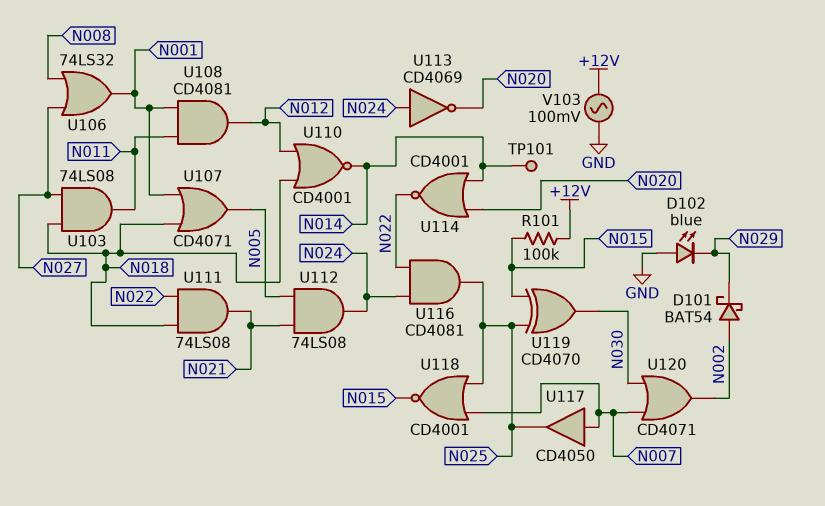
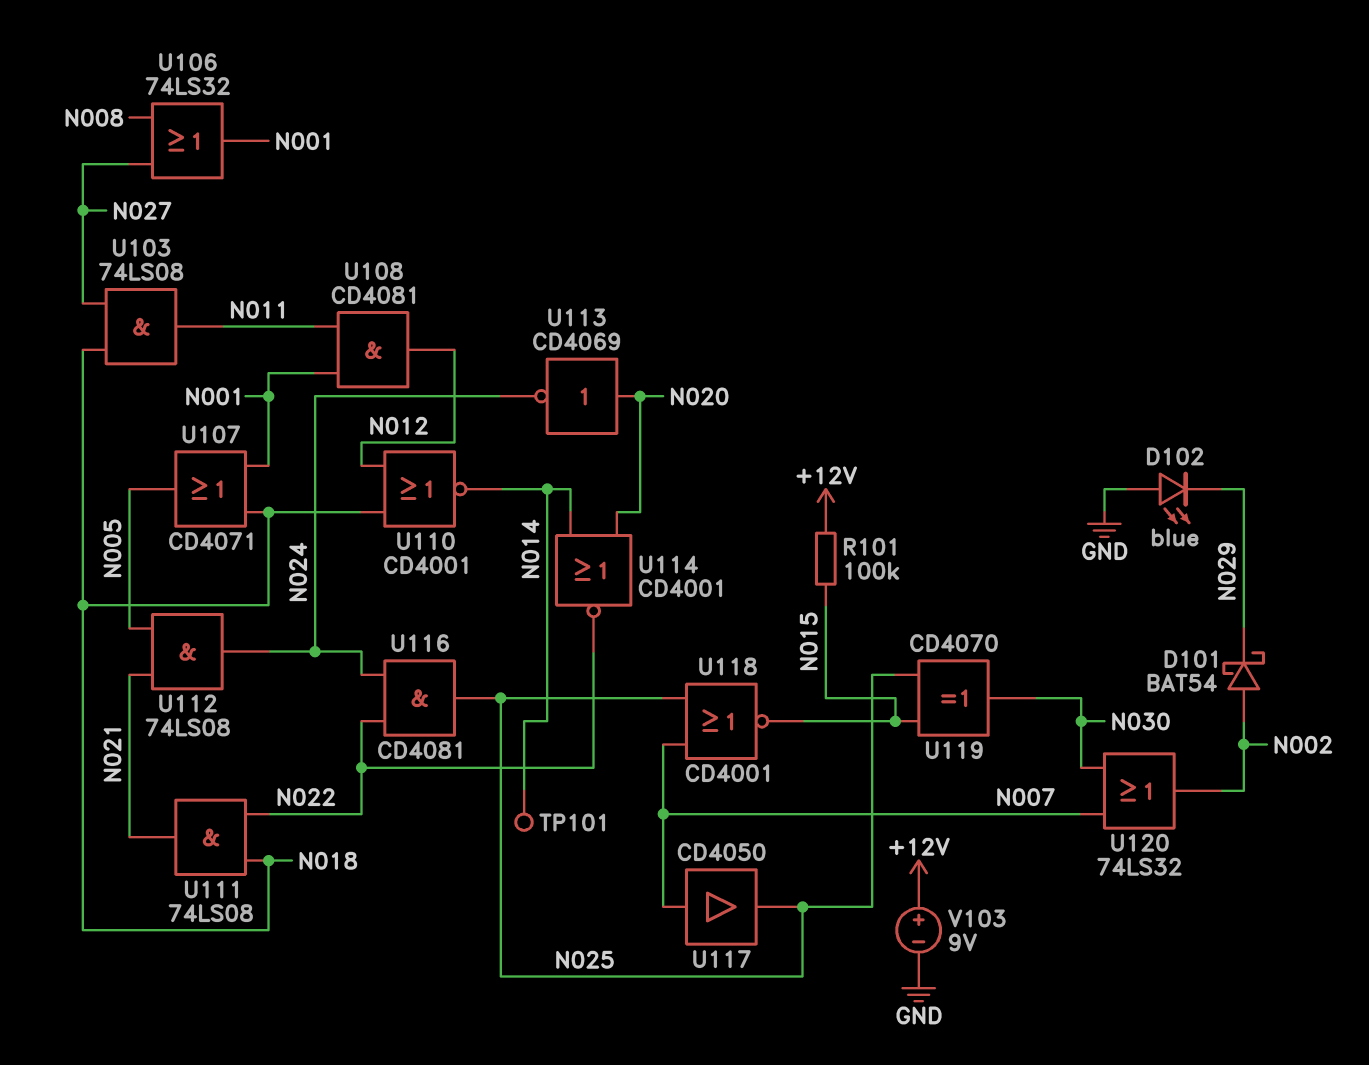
U113: NOT CD4069 (in N024, out N020) -> NOT CD4069 (in N020, out N024)
U120: OR CD4071 (in N007, in N030, out N002) -> OR 74LS32 (in N007, in N030, out N002)
V103: AC 100mV (+12V, GND) -> 9V (plus +12V, minus GND)

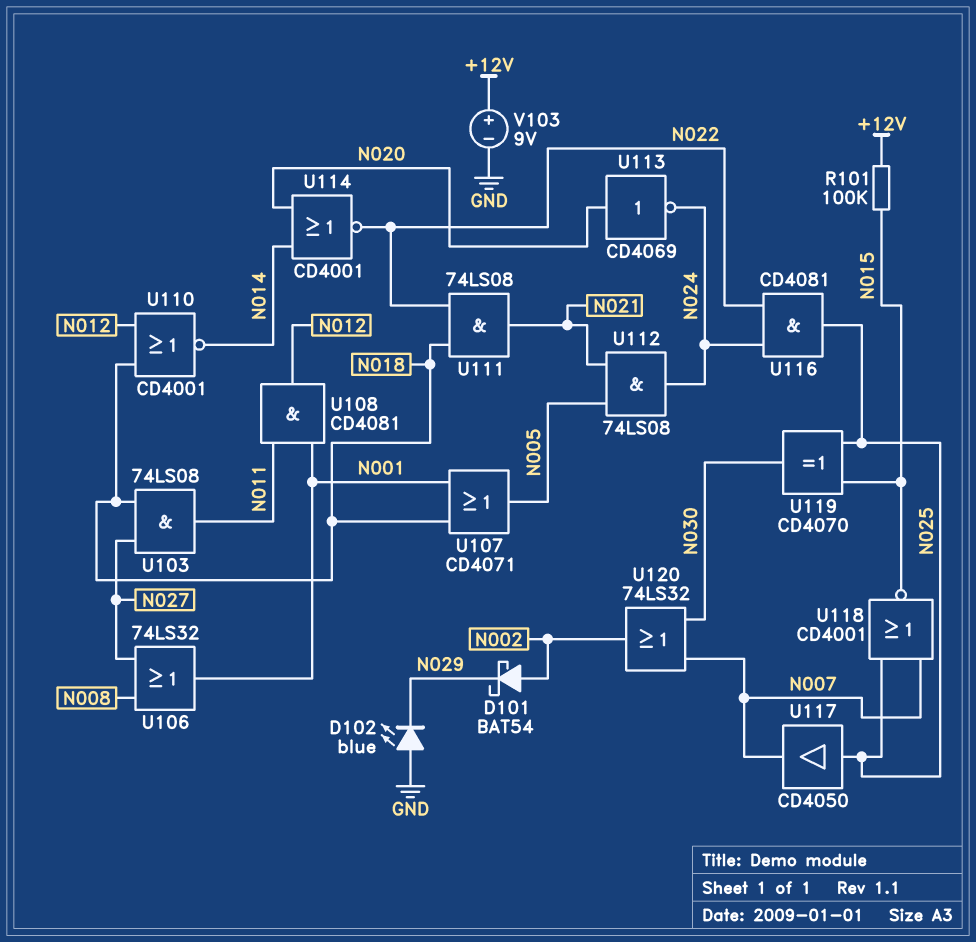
TP101: test point (N014) -> none
U117: buffer CD4050 (in N007, out N025) -> buffer CD4050 (in N025, out N007)

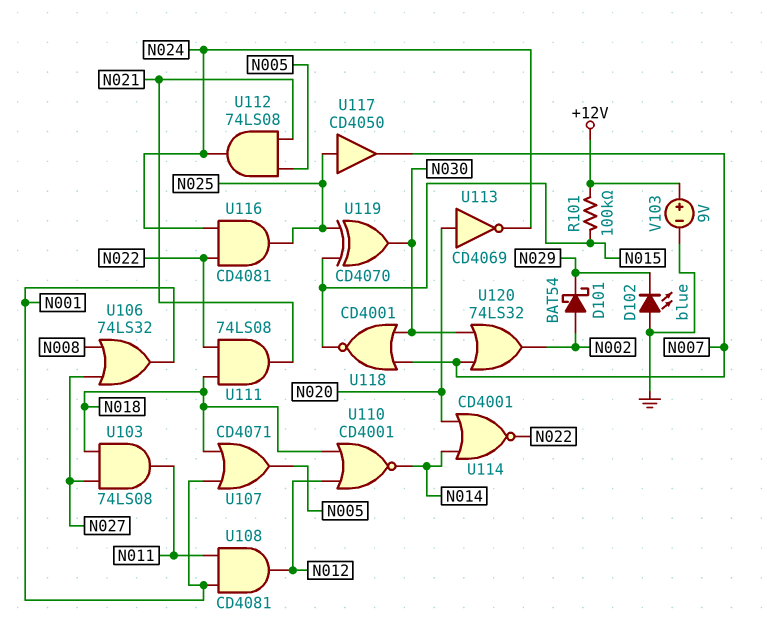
U118: NOR CD4001 (in N007, in N025, out N015) -> NOR CD4001 (in N007, in N030, out N015)

